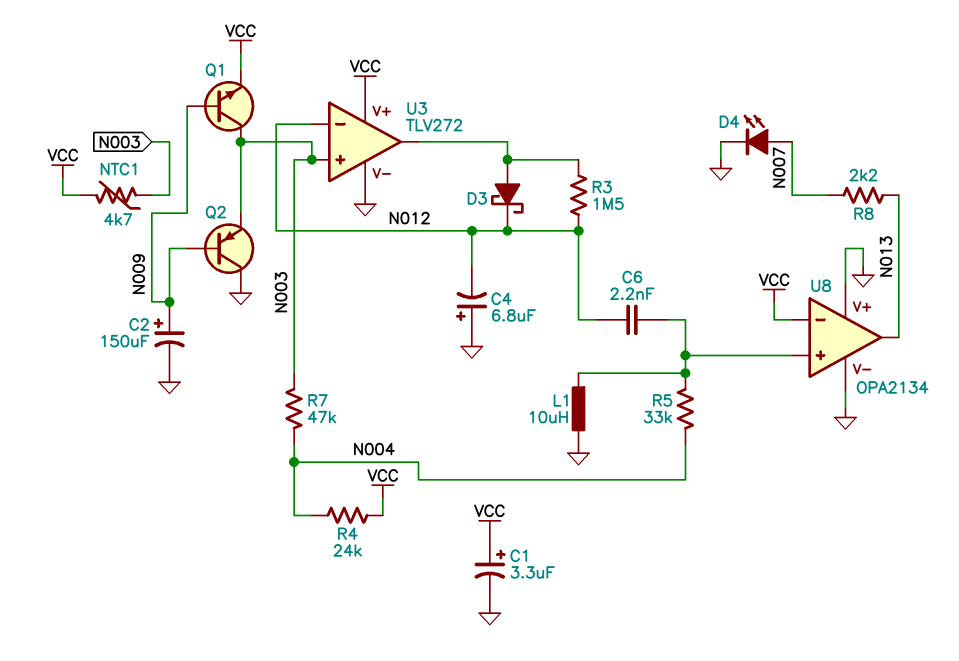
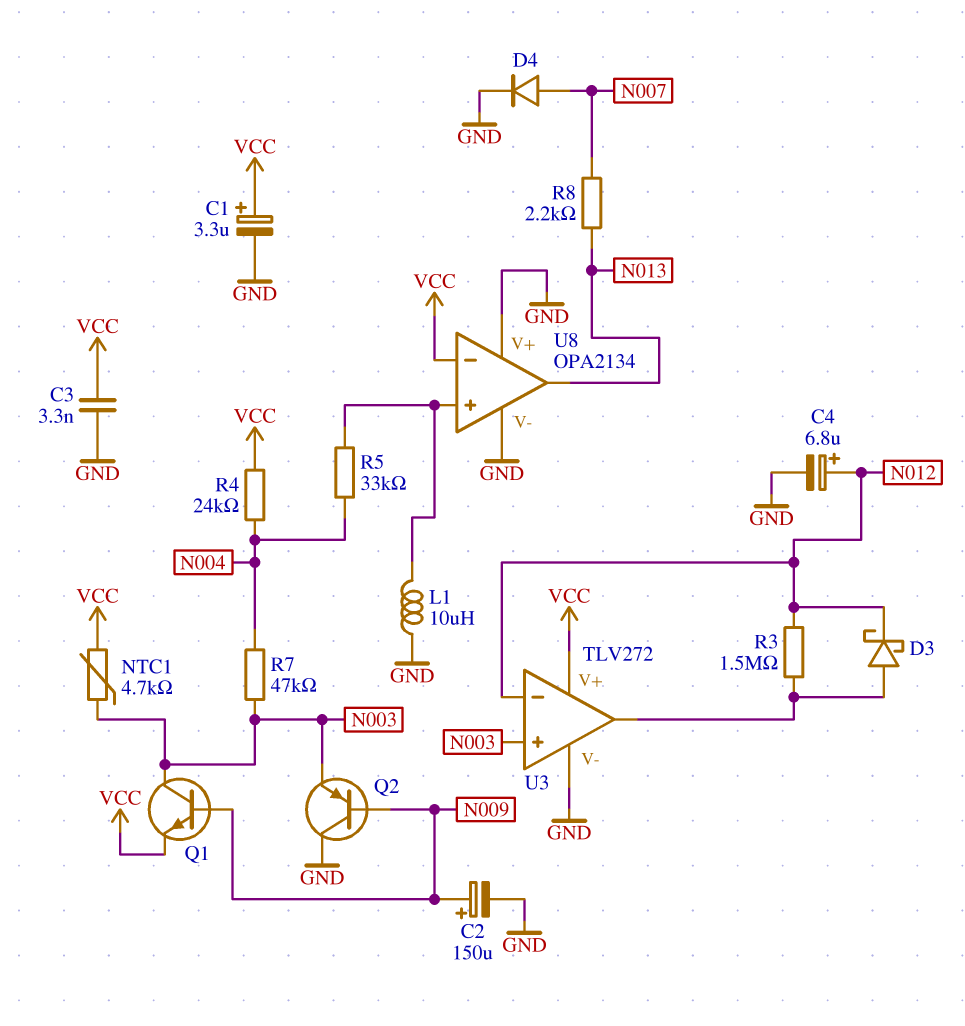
C3: none -> 3.3nF (GND, VCC)
C4: 6.8uF (plus GND, minus N012) -> 6.8uF (plus N012, minus GND)
C6: 2.2nF (N012, U8/in+) -> none
D4: LED (A N007, K GND) -> diode (A N007, K GND)

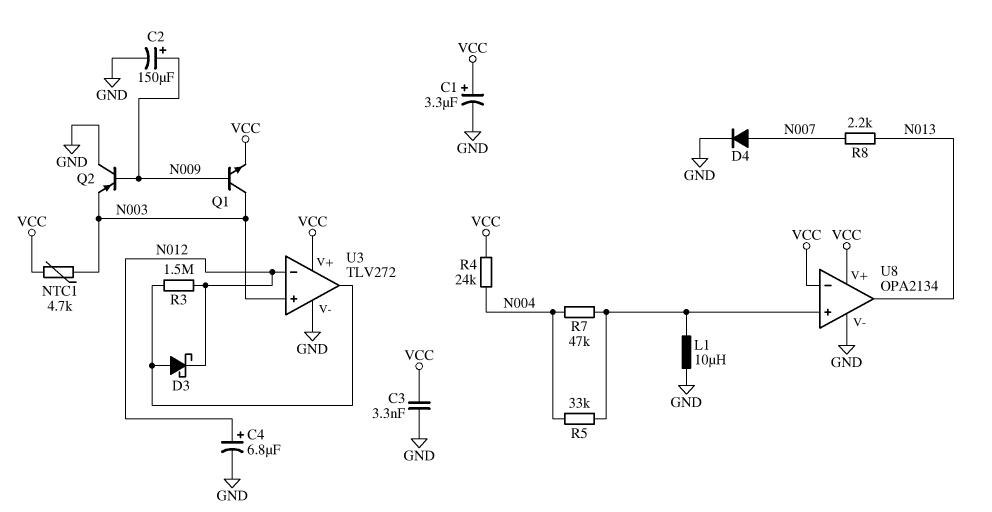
R7: 47k (N003, N004) -> 47k (N004, U8/in+)
U8 pin V+: GND -> VCC

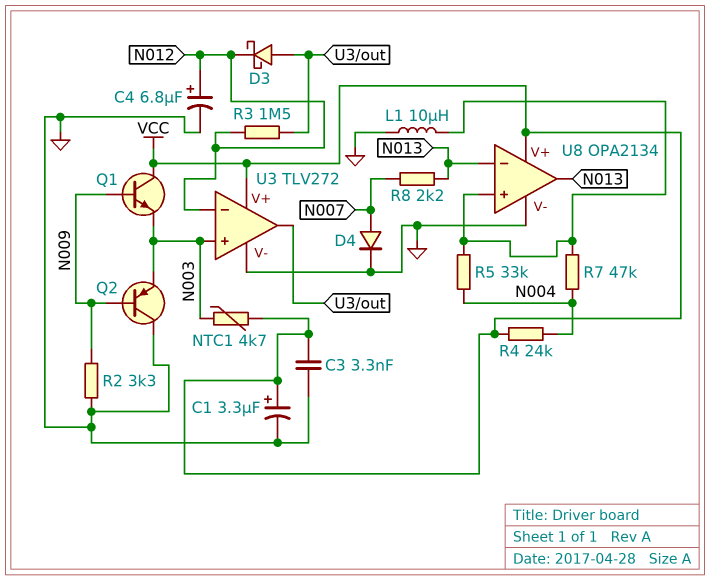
C2: 150uF (plus N009, minus GND) -> none
Q1: NPN (B N009, C N003, E VCC) -> NPN (B N009, C VCC, E N003)
R2: none -> 3.3k (GND, N009)
U8 pin in-: VCC -> N013

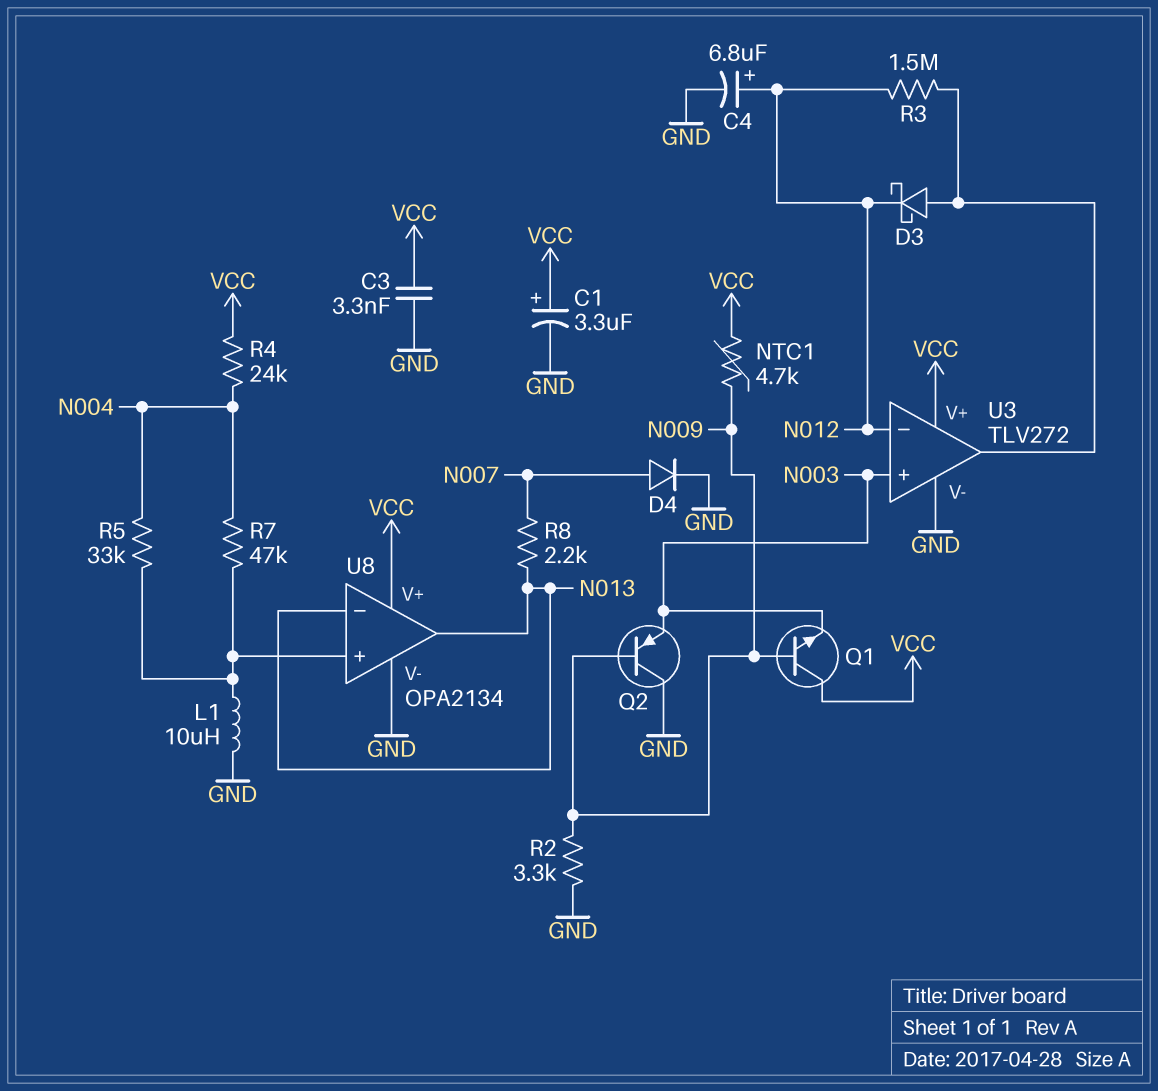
NTC1: 4.7k (N003, VCC) -> 4.7k (N009, VCC)

